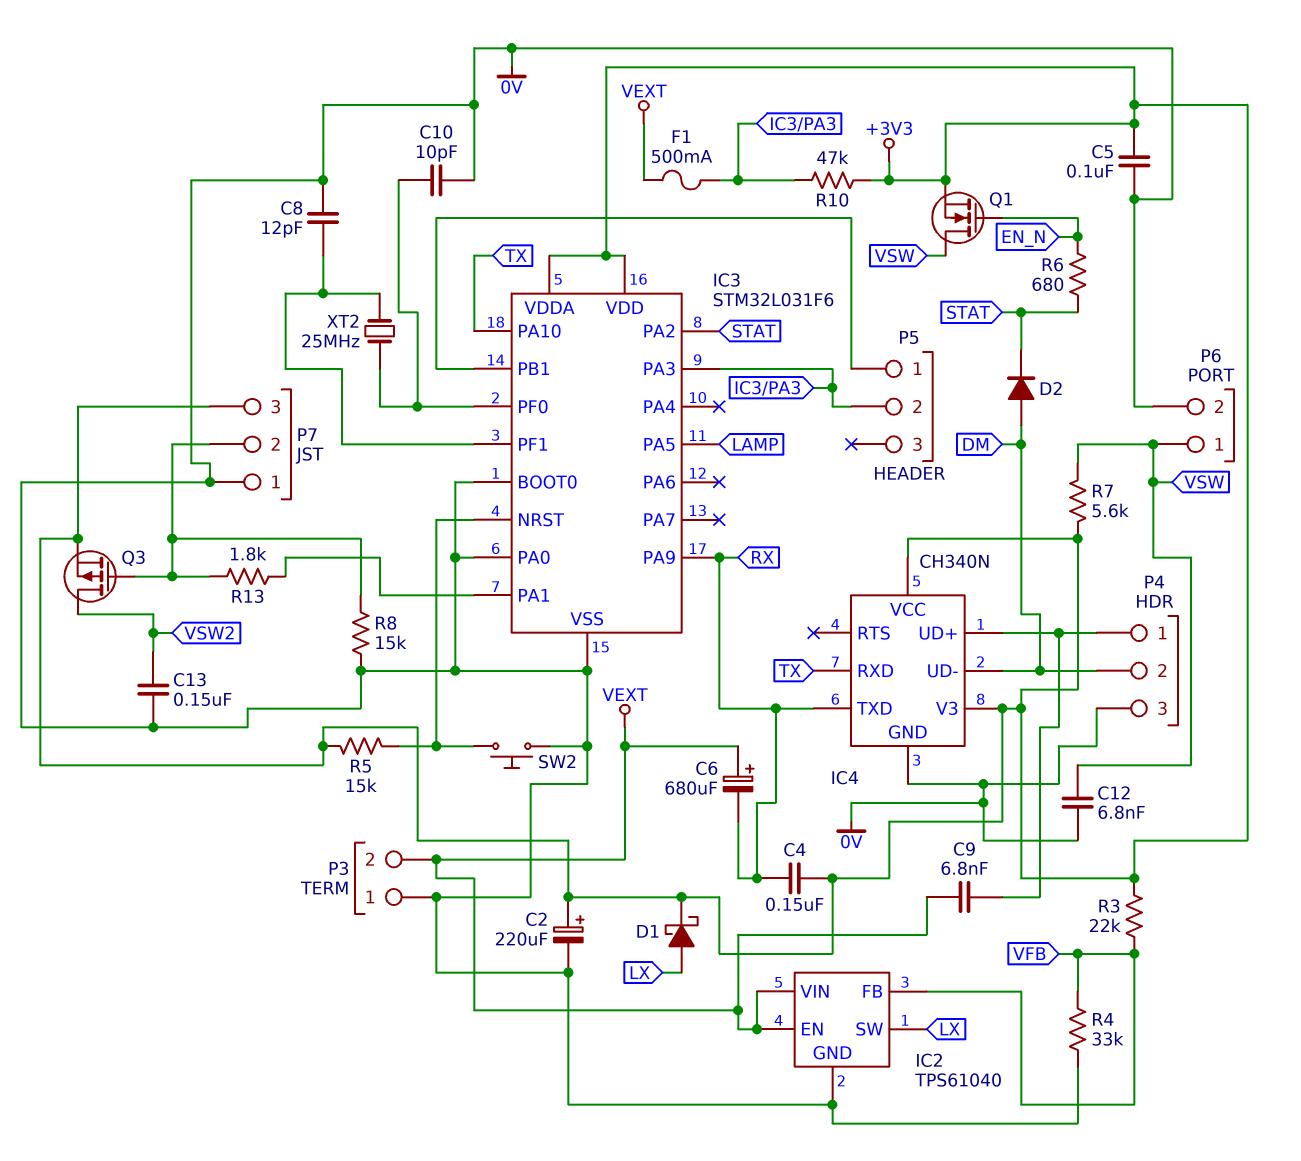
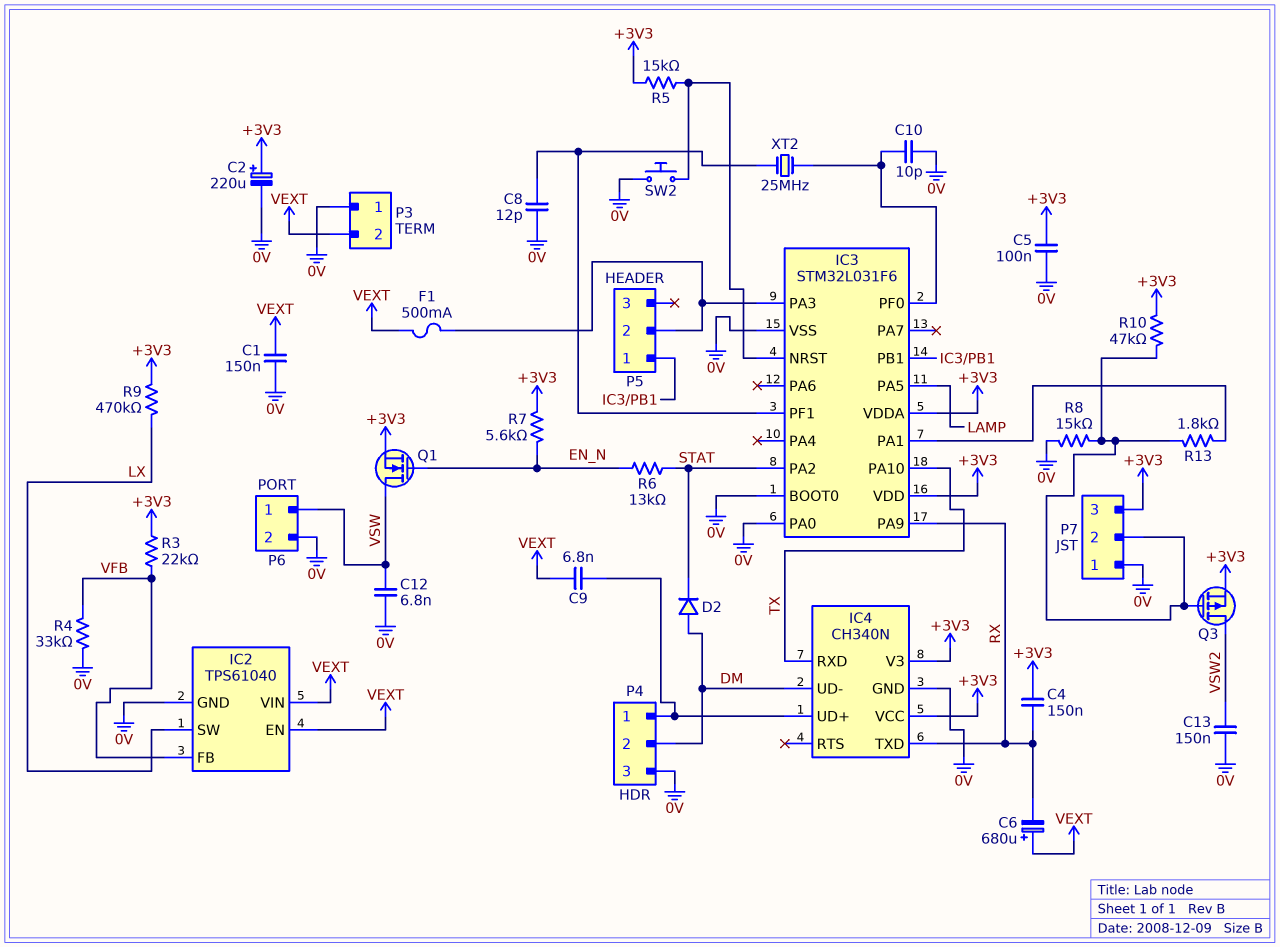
C1: none -> 150nF (0V, VEXT)
D1: schottky (A LX, K +3V3) -> none
R6: 680 (EN_N, STAT) -> 13k (EN_N, STAT)
R7: 5.6k (+3V3, VSW) -> 5.6k (+3V3, EN_N)
R9: none -> 470k (+3V3, LX)
R10: 47k (+3V3, IC3/PA3) -> 47k (+3V3, P7/2)

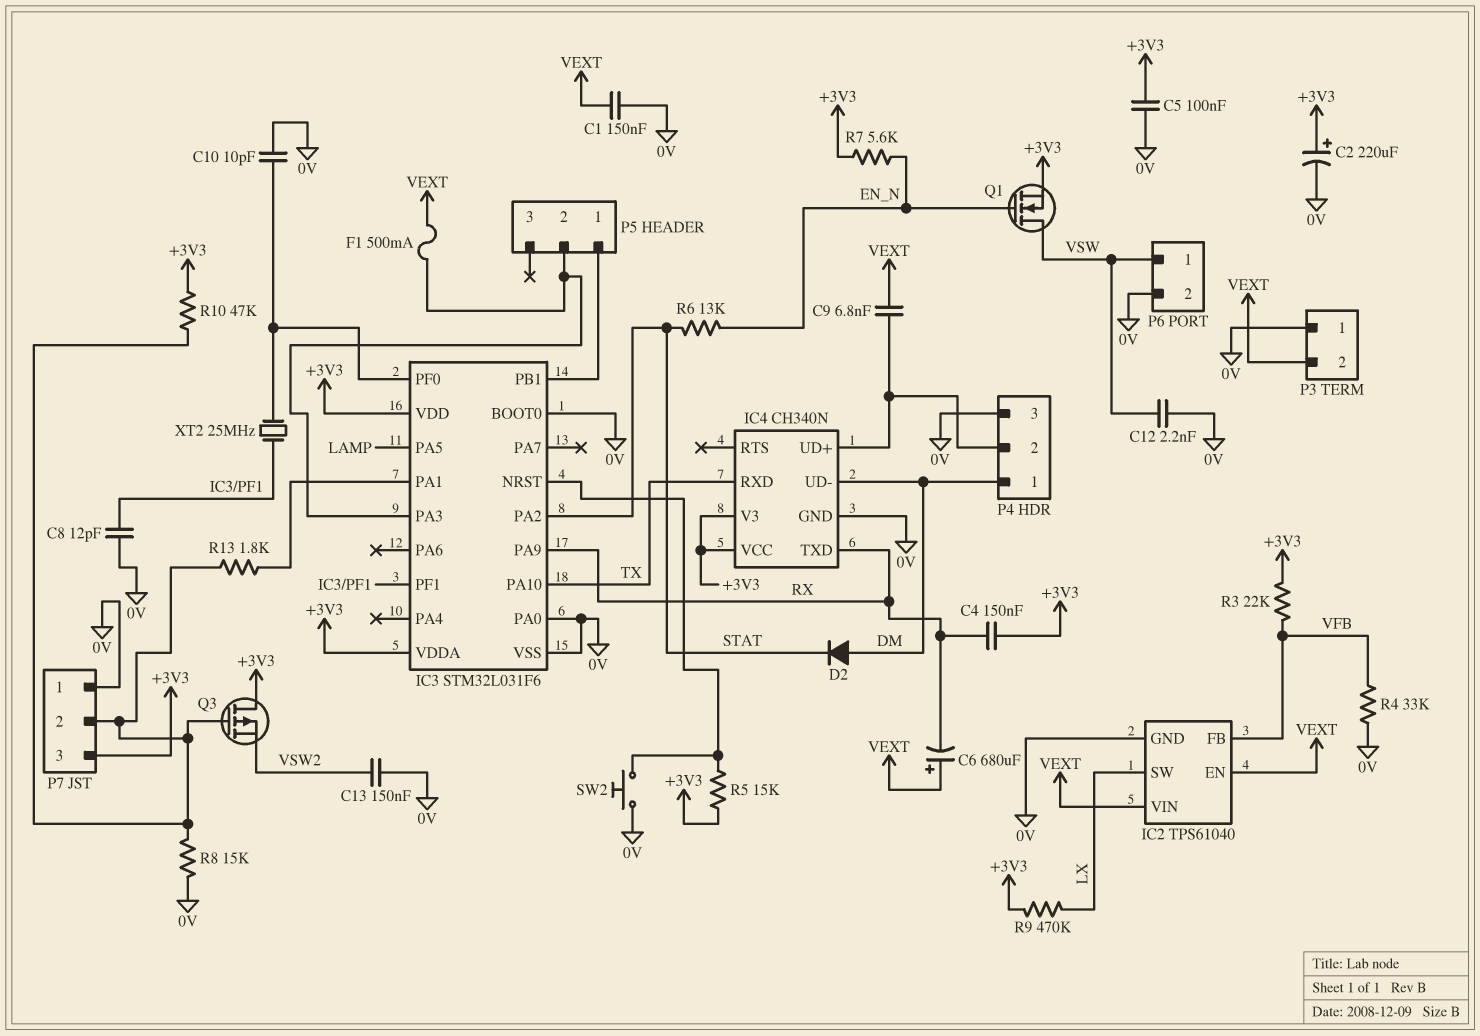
C12: 6.8nF (0V, VSW) -> 2.2nF (0V, VSW)
P4 pin 1: IC4/UD+ -> DM
P4 pin 2: DM -> IC4/UD+
Q3: PMOS (G P7/2, D VSW2, S +3V3) -> PMOS (G P7/2, D +3V3, S VSW2)

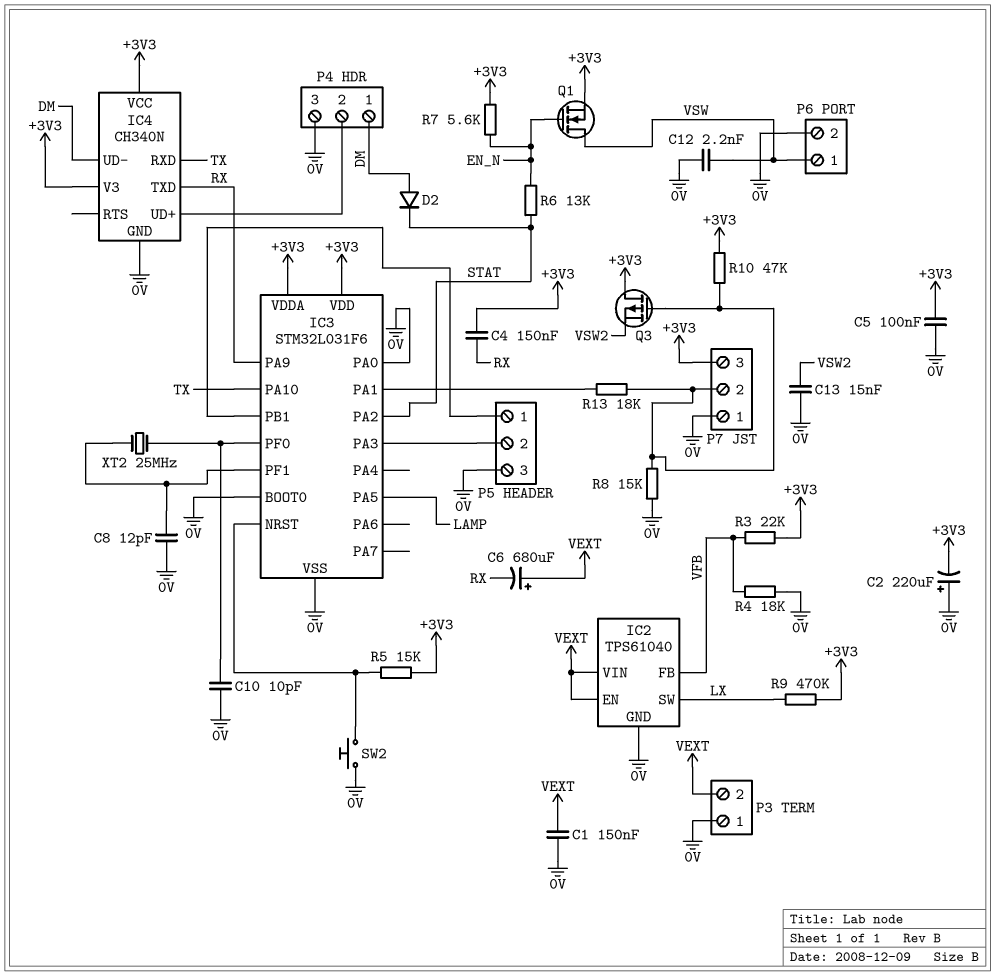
C2: 220uF (plus +3V3, minus 0V) -> 220uF (plus 0V, minus +3V3)
C9: 6.8nF (IC4/UD+, VEXT) -> none
C13: 150nF (0V, VSW2) -> 15nF (0V, VSW2)
F1: 500mA (IC3/PA3, VEXT) -> none
P5 pin 3: none -> 0V
R4: 33k (0V, VFB) -> 18k (0V, VFB)
R13: 1.8k (IC3/PA1, P7/2) -> 18k (IC3/PA1, P7/2)

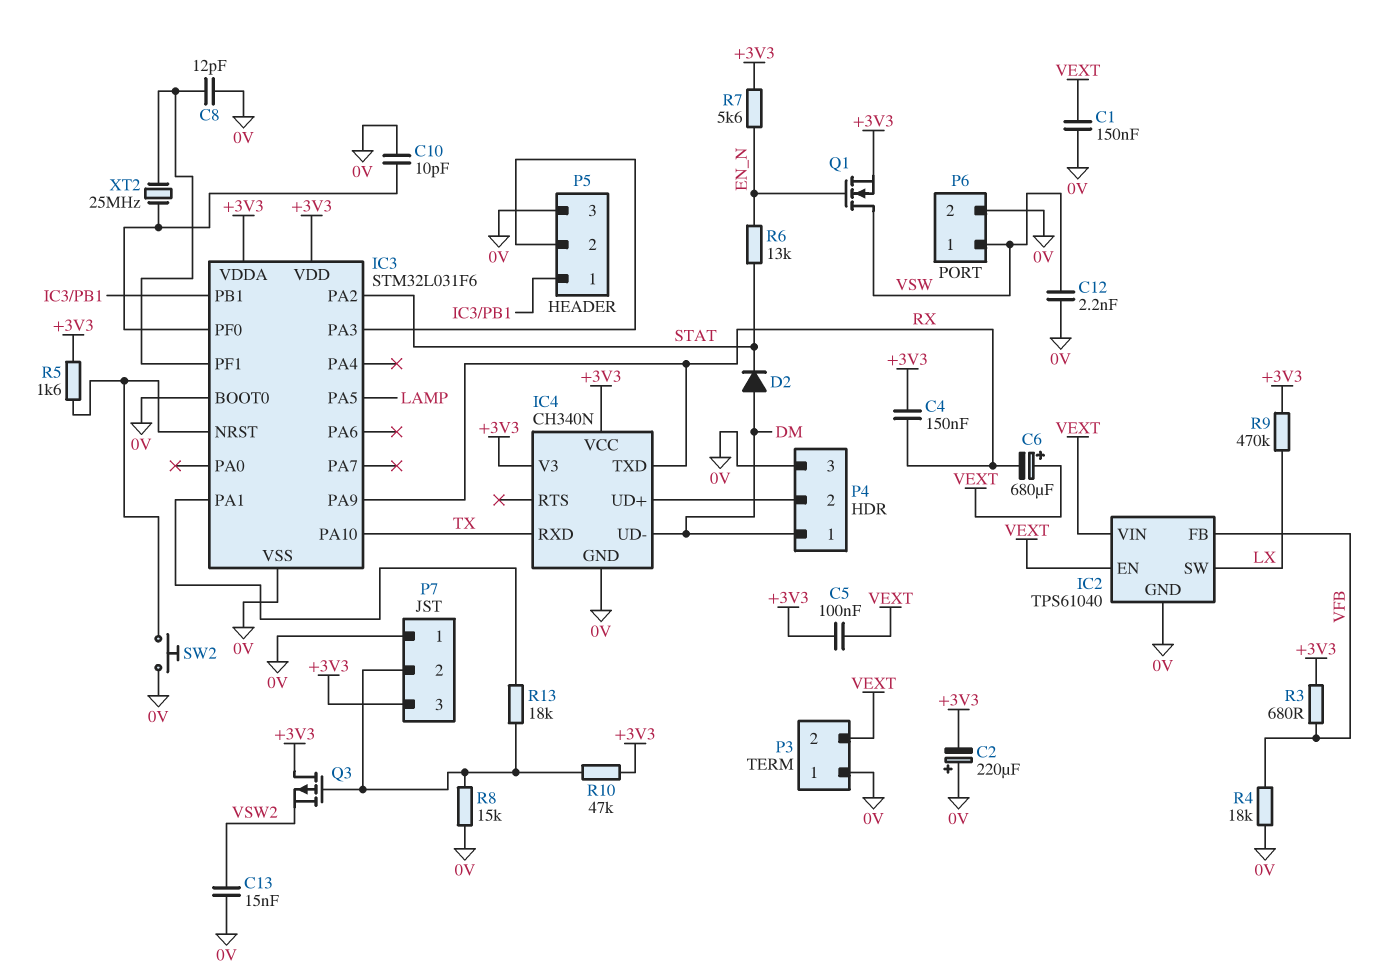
C5: 100nF (+3V3, 0V) -> 100nF (+3V3, VEXT)
IC3 pin PA0: 0V -> none
R3: 22k (+3V3, VFB) -> 680 (+3V3, VFB)
R5: 15k (+3V3, IC3/NRST) -> 1.6k (+3V3, IC3/NRST)

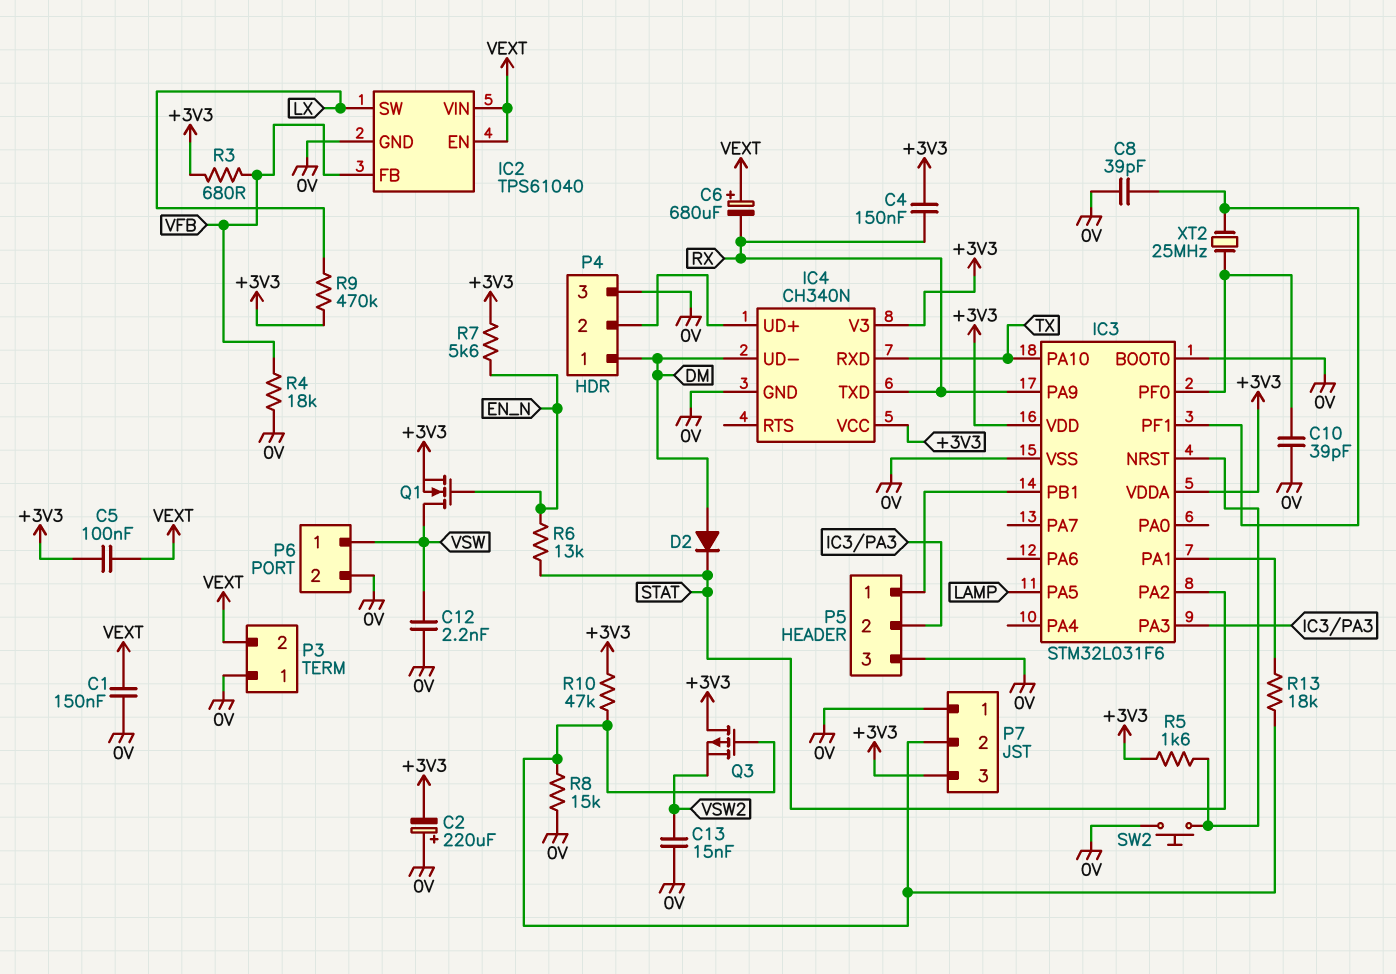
C8: 12pF (0V, IC3/PF1) -> 39pF (0V, IC3/PF1)
C10: 10pF (0V, IC3/PF0) -> 39pF (0V, IC3/PF0)

